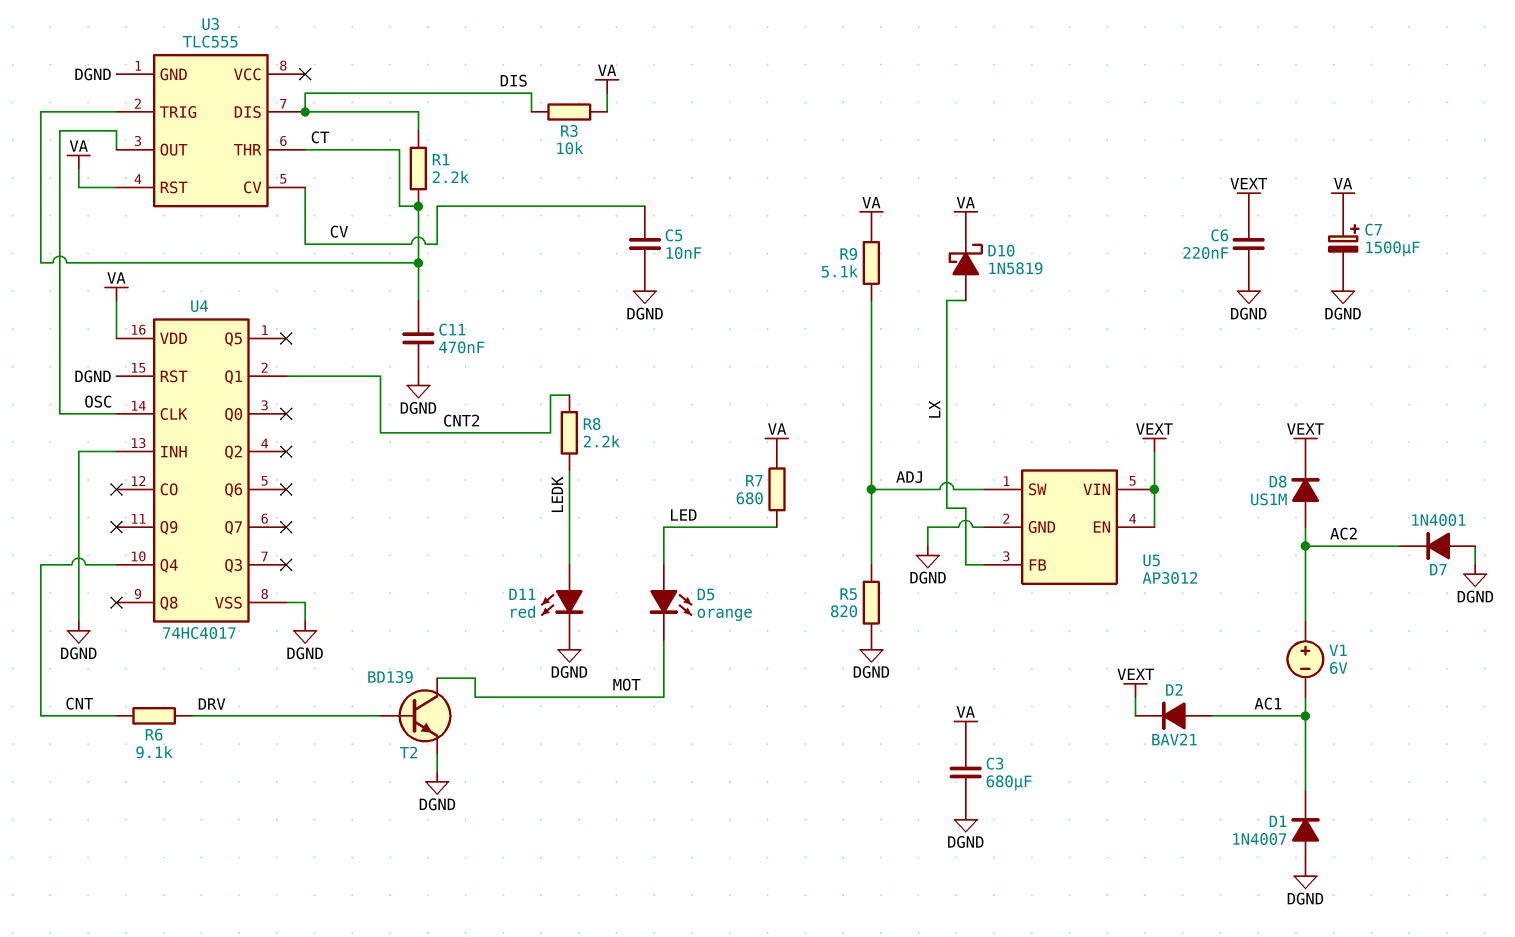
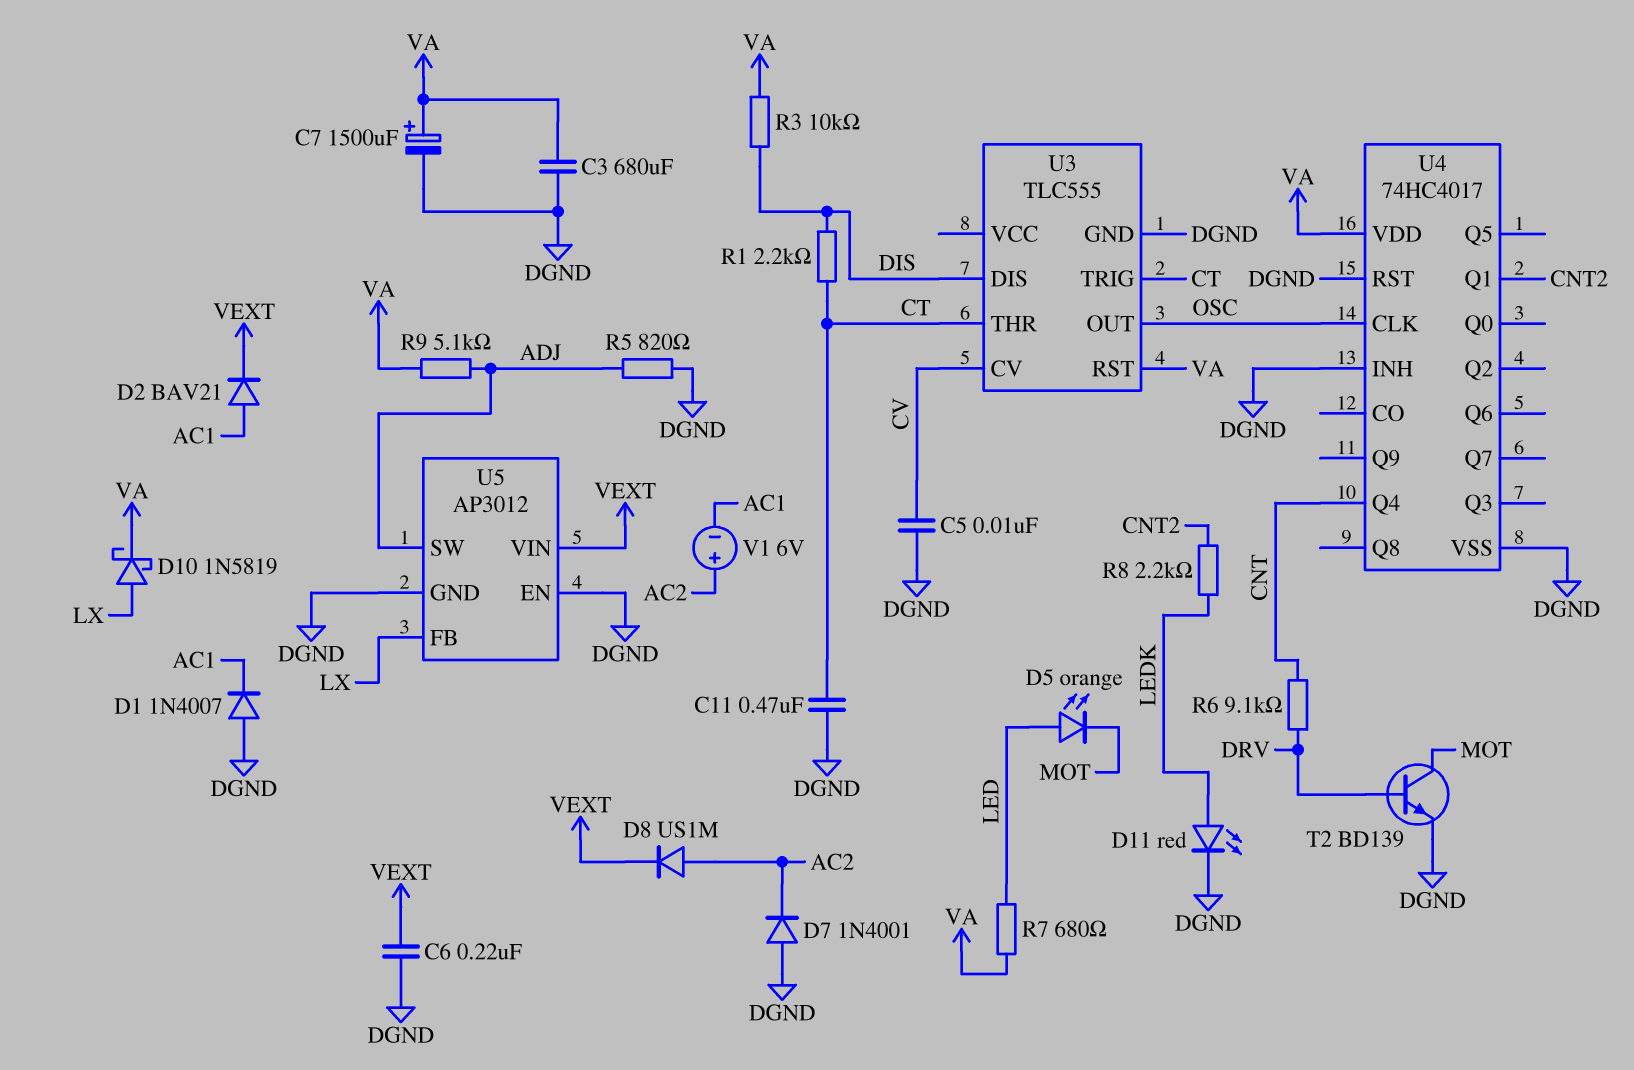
U5 pin EN: VEXT -> DGND

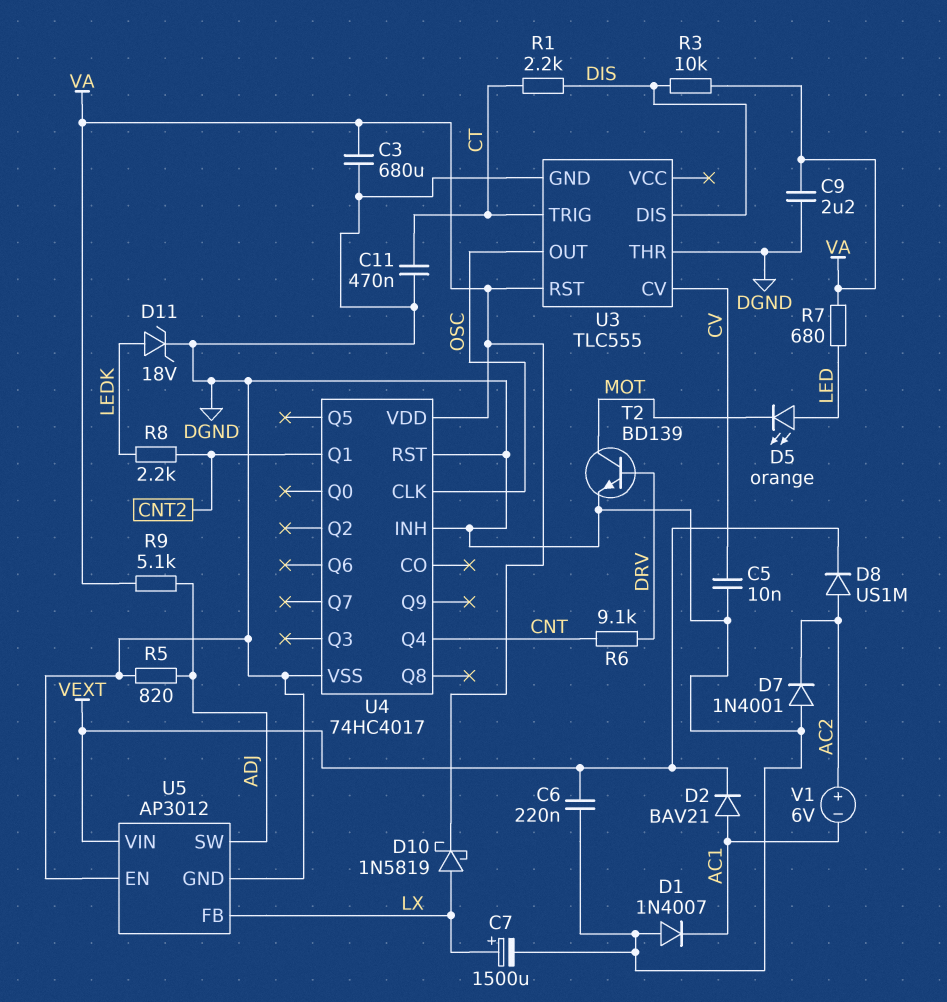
C7: 1500uF (plus VA, minus DGND) -> 1500uF (plus LX, minus DGND)
C9: none -> 2.2uF (DGND, VA)
D11: LED red (A LEDK, K DGND) -> zener 18V (A LEDK, K DGND)
U3 pin THR: CT -> DGND

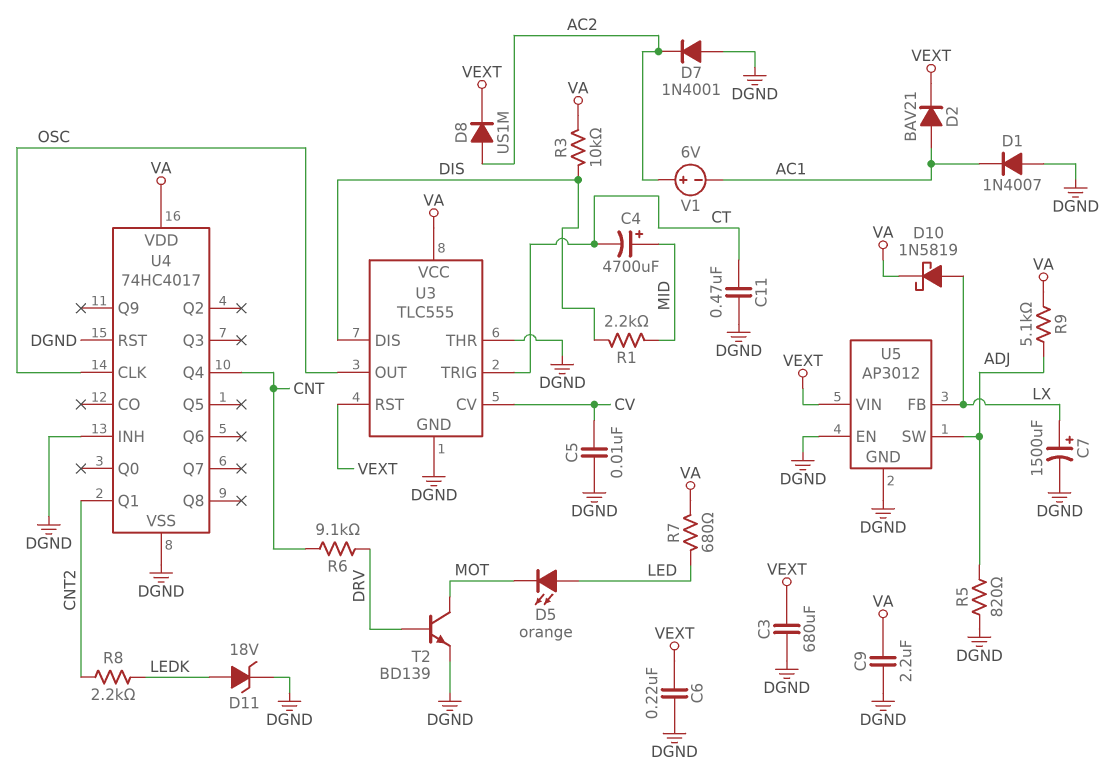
C3: 680uF (DGND, VA) -> 680uF (DGND, VEXT)
C4: none -> 4700uF (plus MID, minus CT)
R1: 2.2k (CT, DIS) -> 2.2k (DIS, MID)
U3 pin RST: VA -> VEXT
U3 pin VCC: none -> VA

